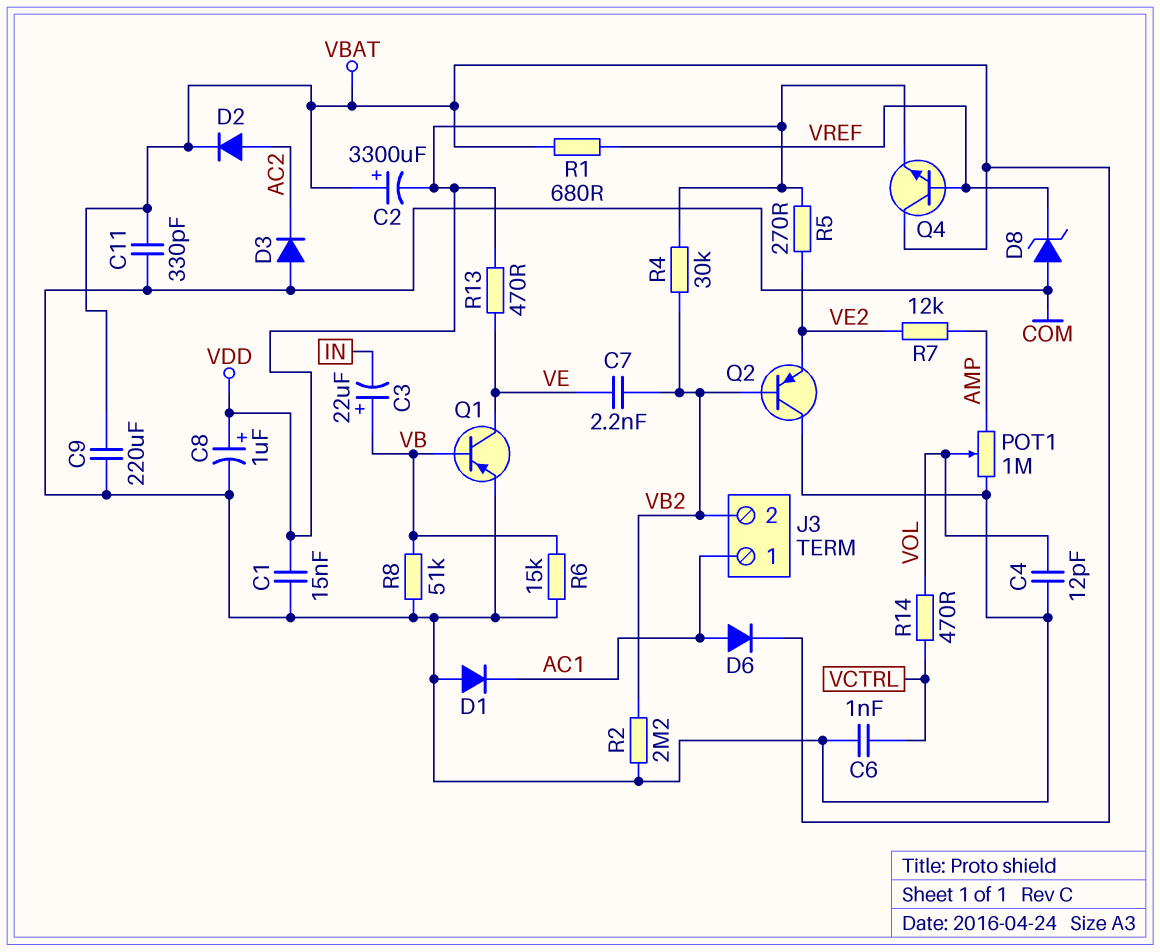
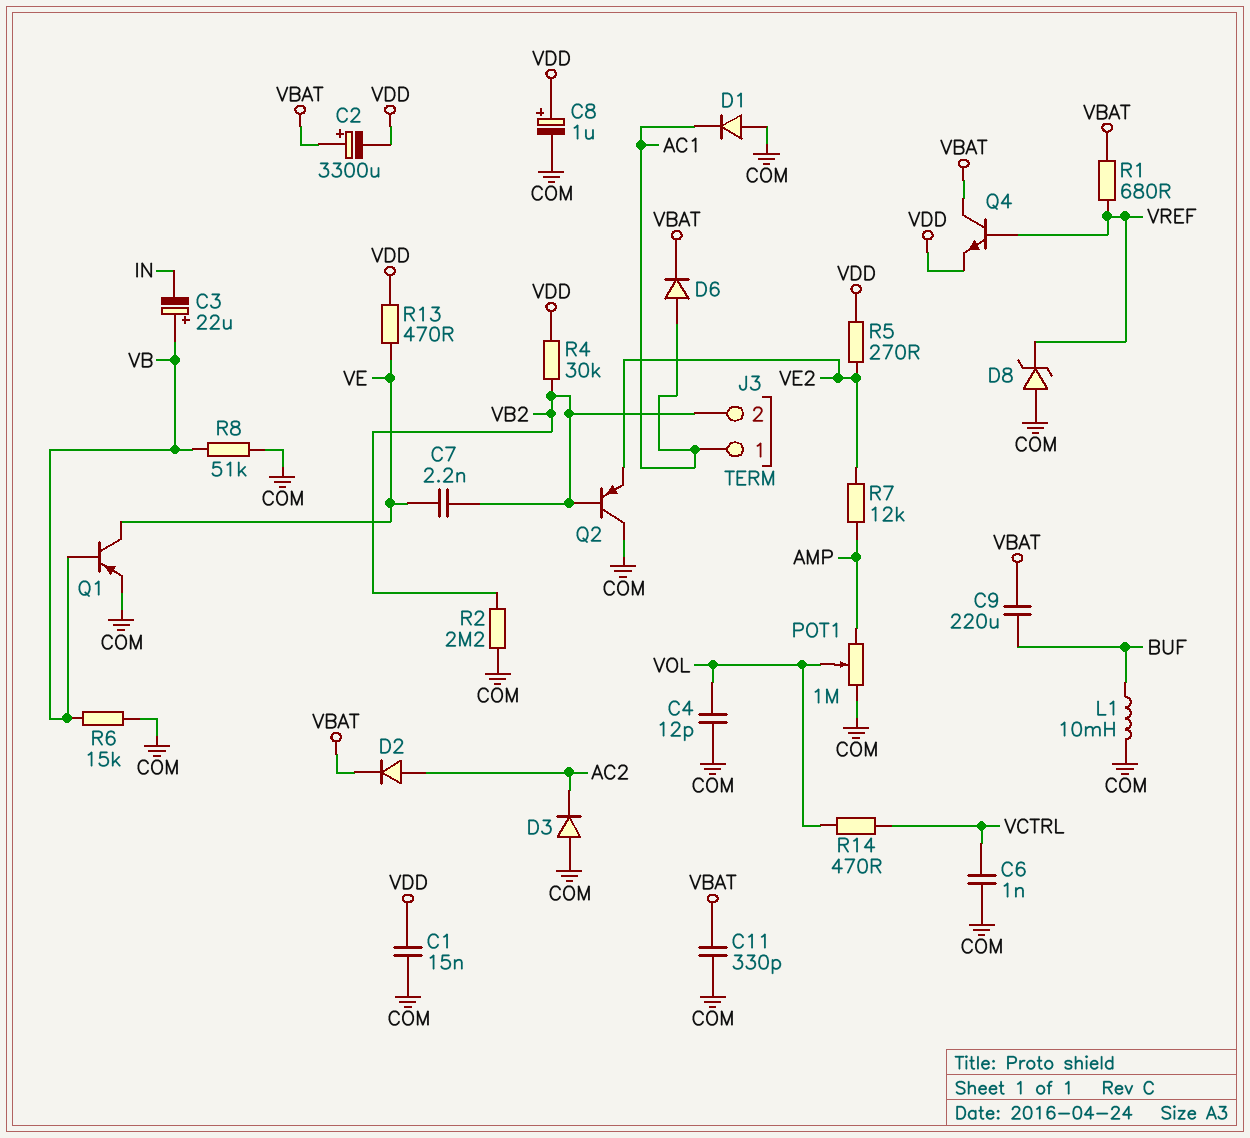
C9: 220uF (COM, VBAT) -> 220uF (BUF, VBAT)
L1: none -> 10mH (BUF, COM)

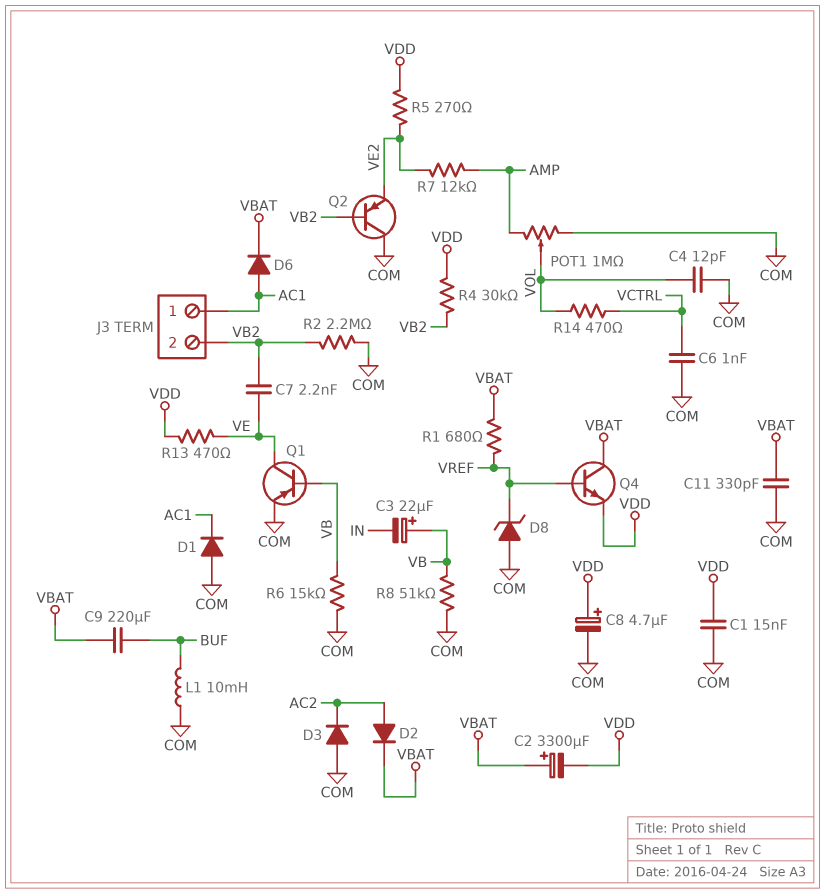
C8: 1uF (plus VDD, minus COM) -> 4.7uF (plus VDD, minus COM)

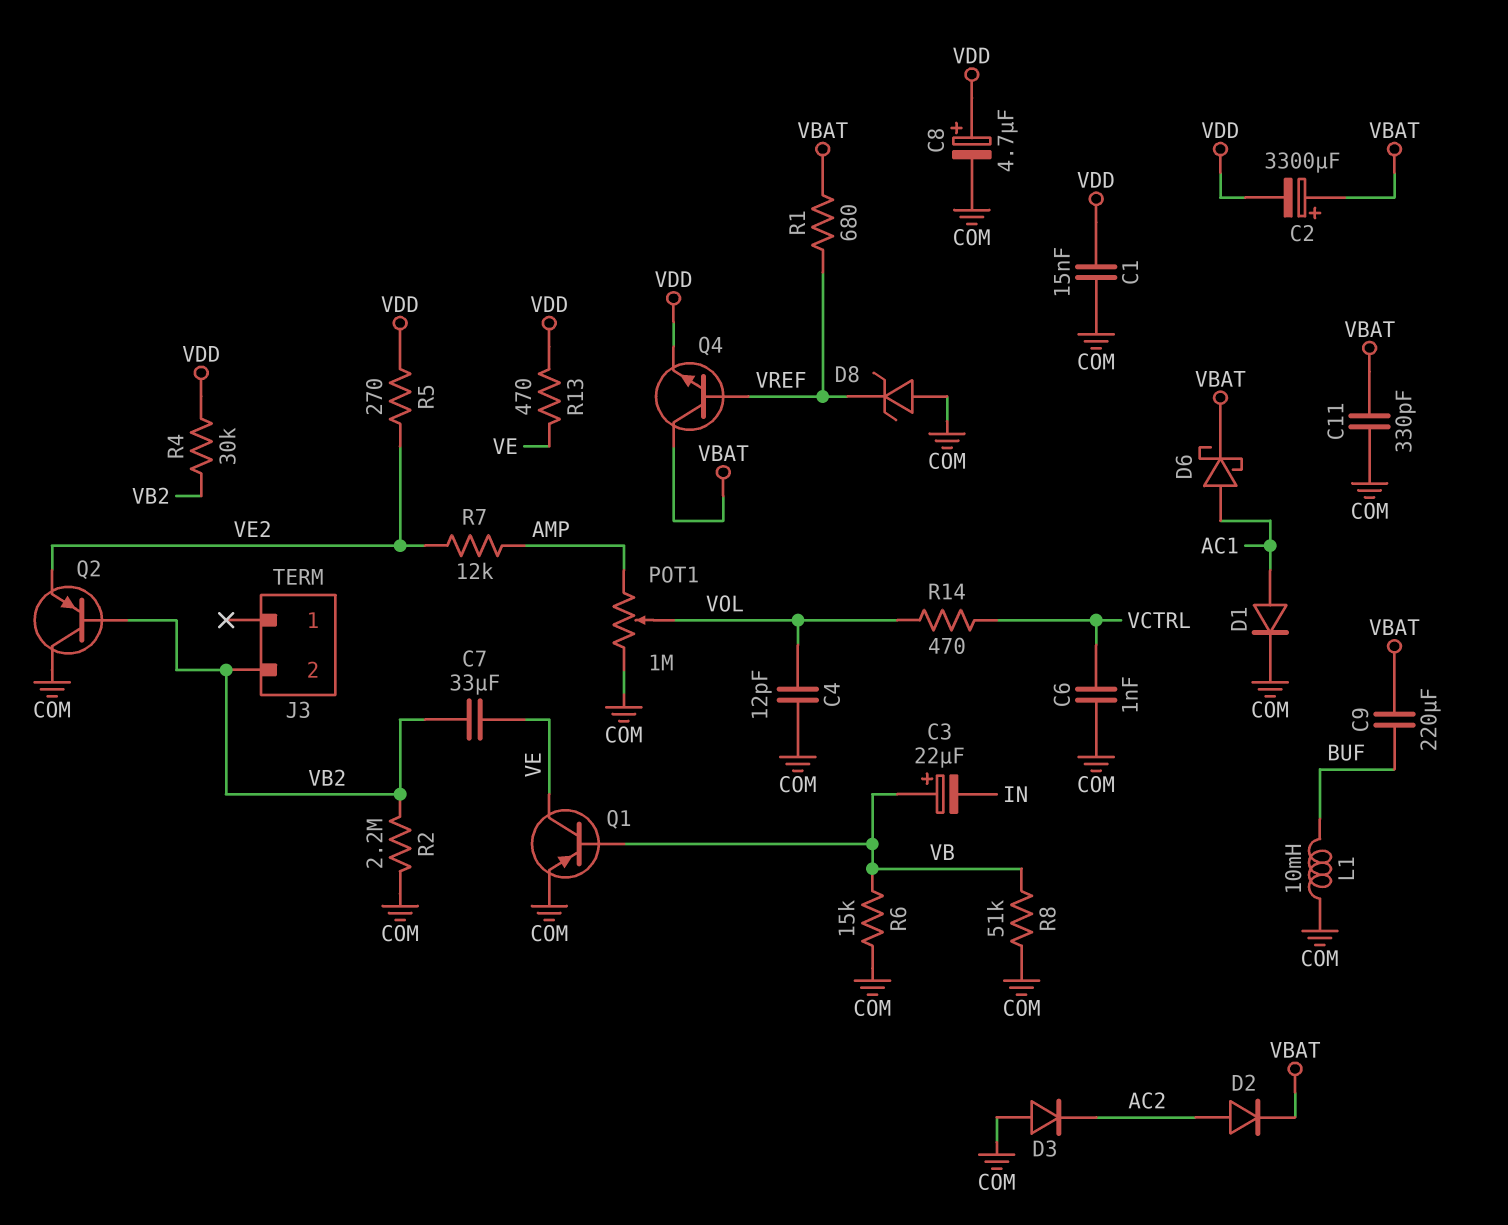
C7: 2.2nF (VB2, VE) -> 33uF (VB2, VE)
D1: diode (A COM, K AC1) -> diode (A AC1, K COM)
D6: diode (A AC1, K VBAT) -> schottky (A AC1, K VBAT)
J3 pin 1: AC1 -> none

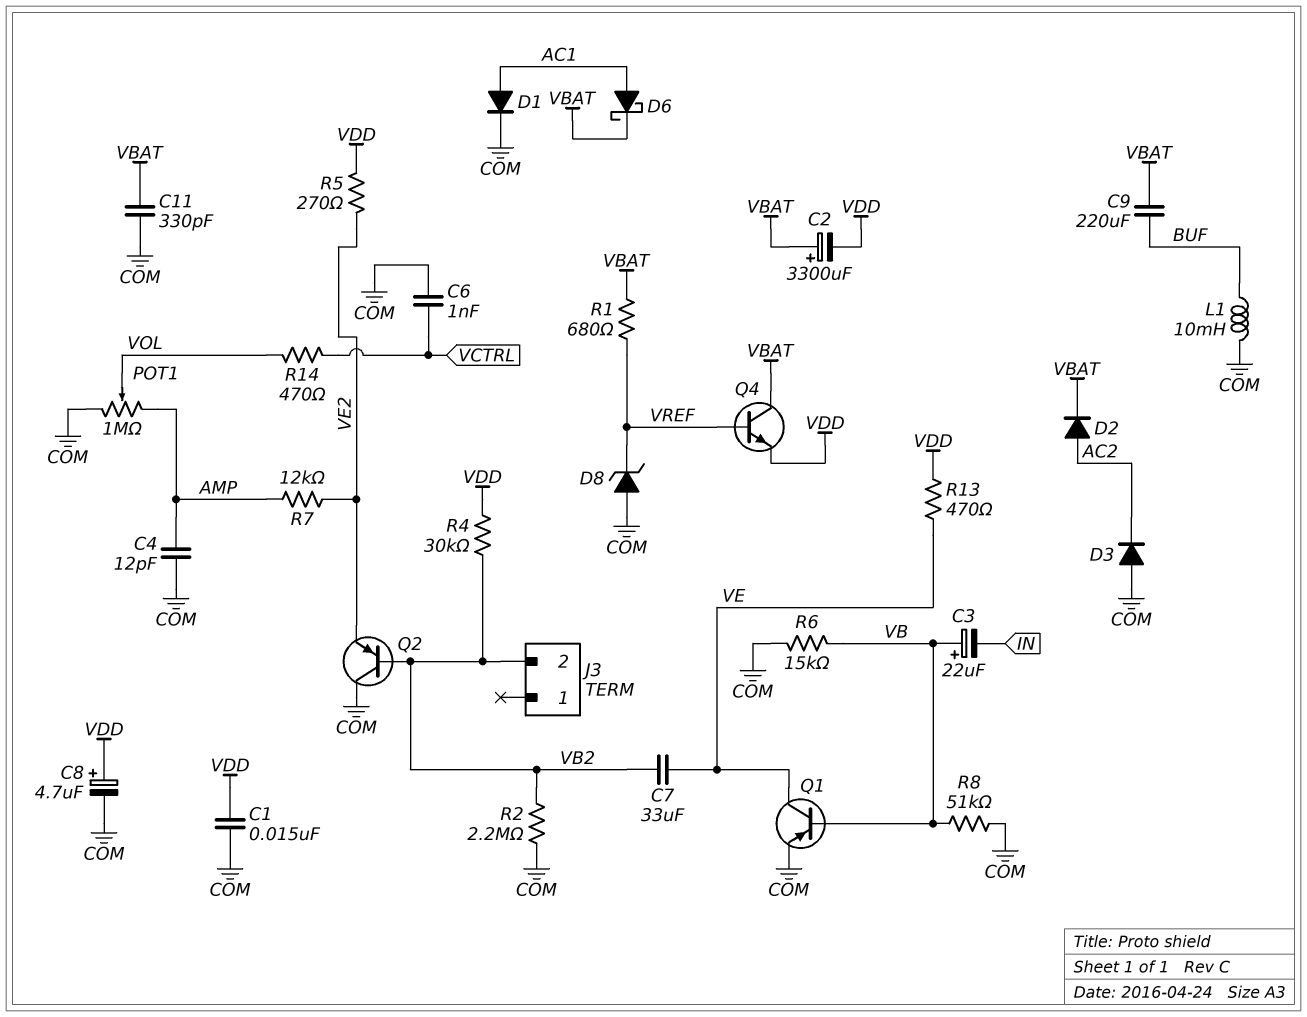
C4: 12pF (COM, VOL) -> 12pF (AMP, COM)

